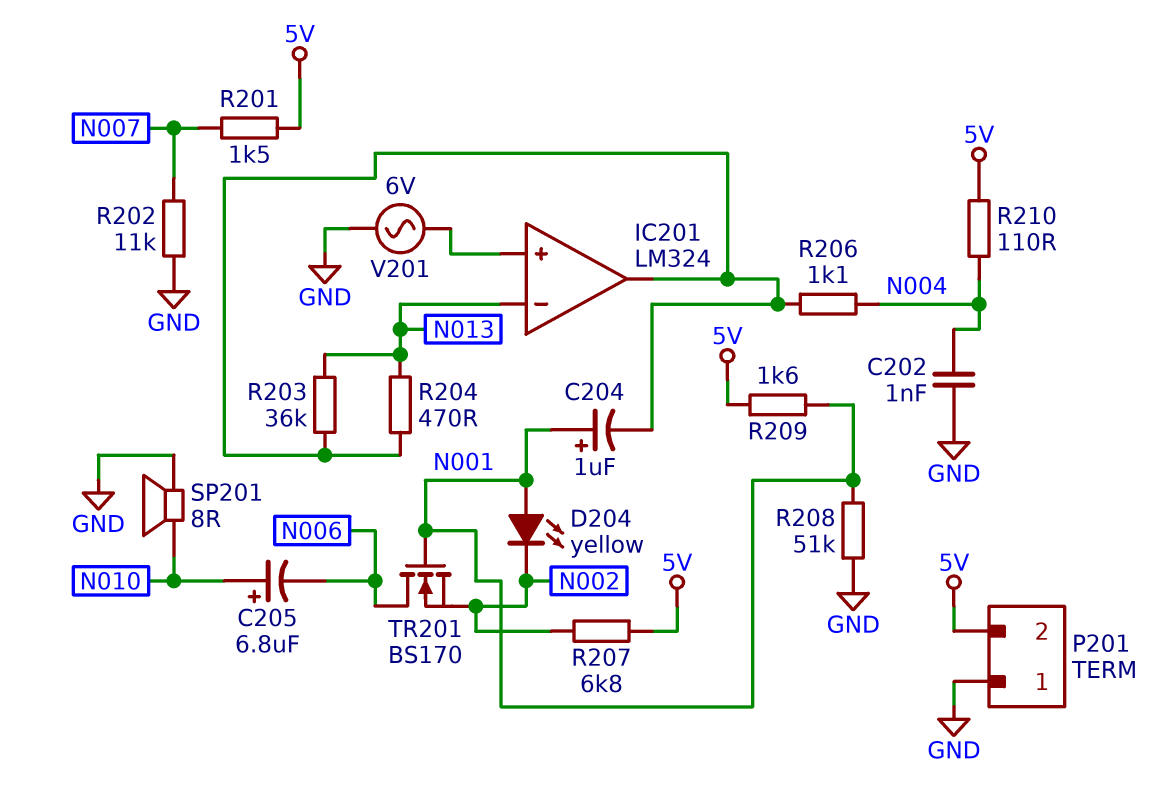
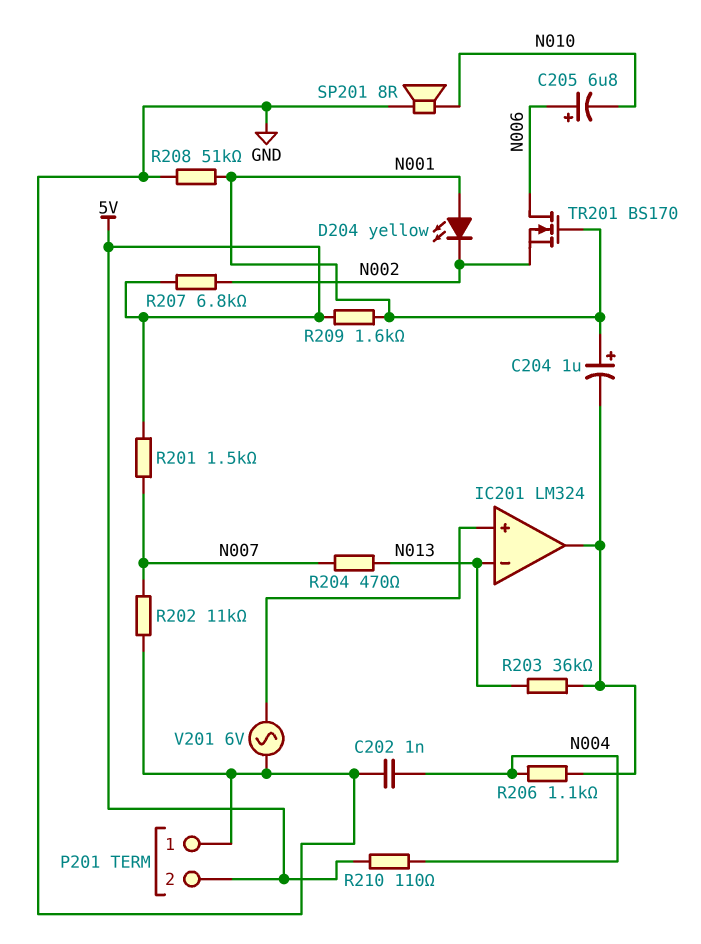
C205: 6.8uF (plus N010, minus N006) -> 6.8uF (plus N006, minus N010)
R204: 470 (IC201/out, N013) -> 470 (N007, N013)

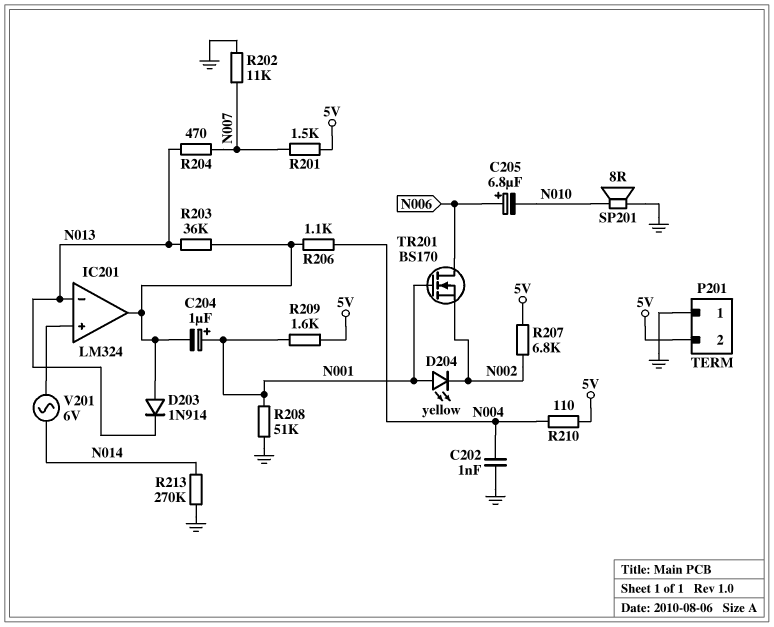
D203: none -> diode 1N914 (A IC201/out, K N013)
R213: none -> 270k (GND, N014)
V201: AC 6V (GND, IC201/in+) -> AC 6V (IC201/in+, N014)

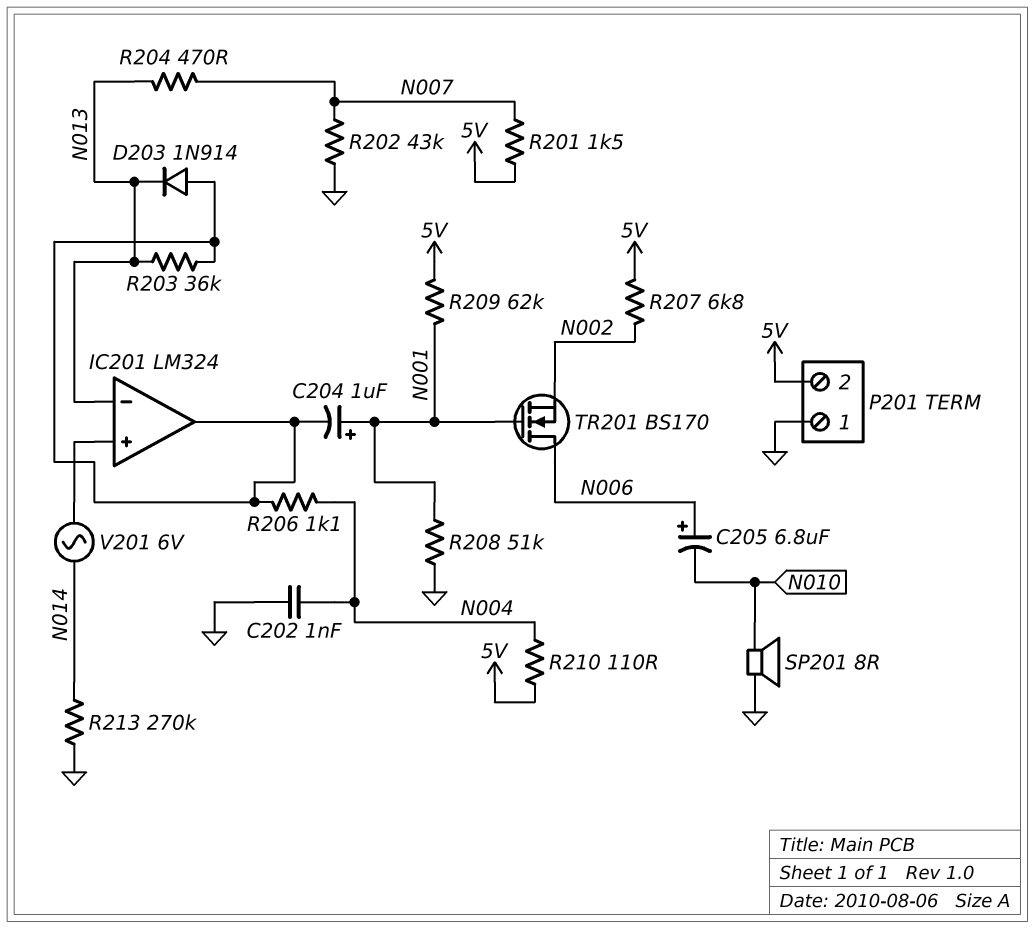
D204: LED yellow (A N001, K N002) -> none
R202: 11k (GND, N007) -> 43k (GND, N007)
R209: 1.6k (5V, N001) -> 62k (5V, N001)

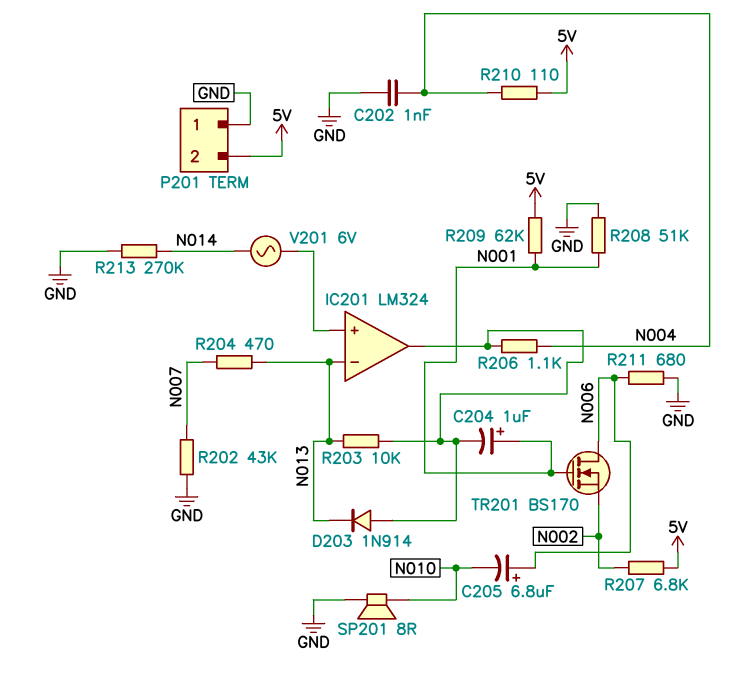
R201: 1.5k (5V, N007) -> none
R203: 36k (IC201/out, N013) -> 10k (IC201/out, N013)
R211: none -> 680 (GND, N006)

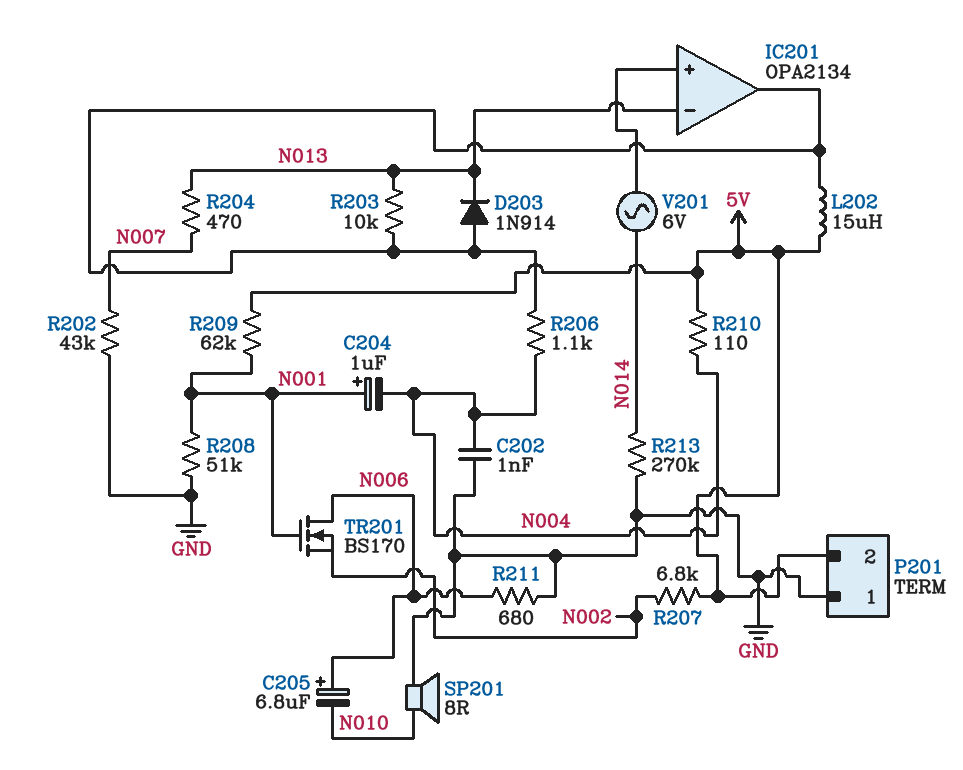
C204: 1uF (plus N001, minus IC201/out) -> 1uF (plus N001, minus N004)
IC201: LM324 -> OPA2134
L202: none -> 15uH (5V, IC201/out)

